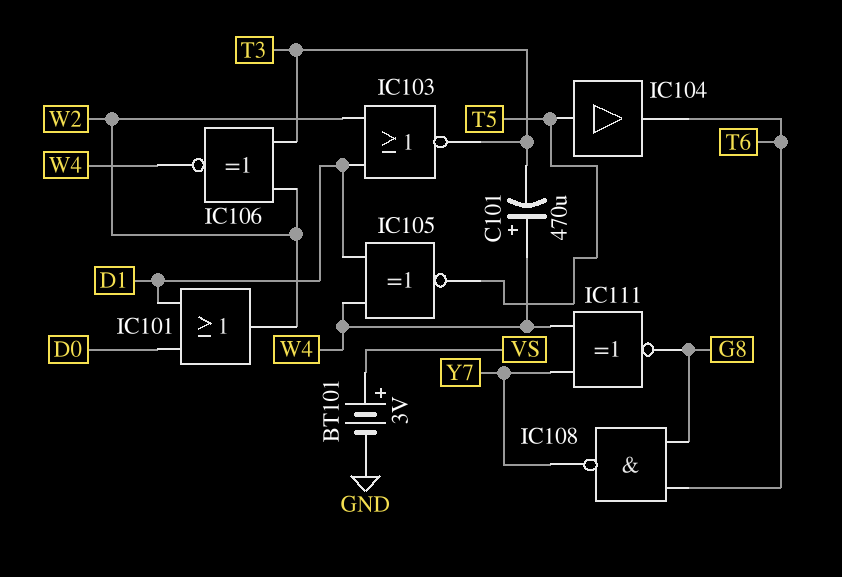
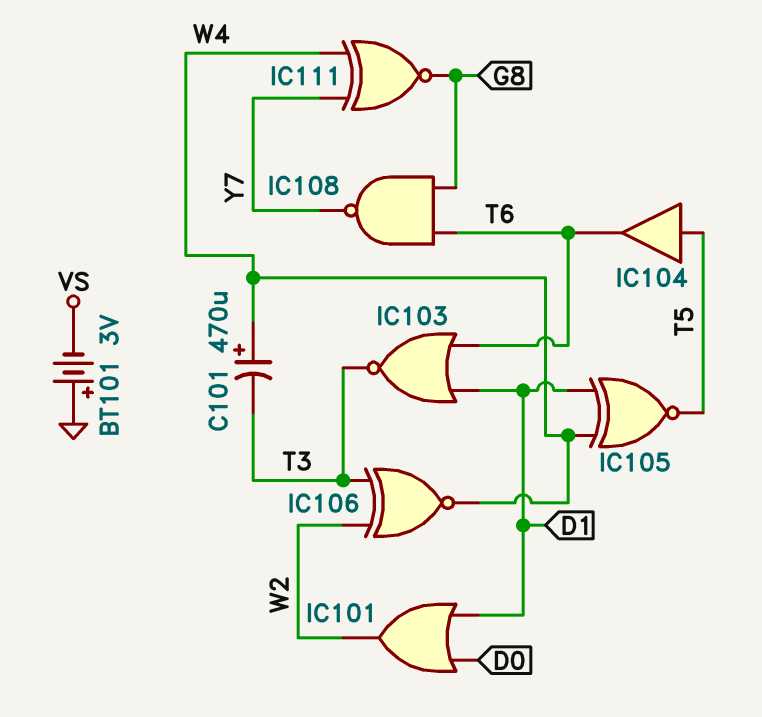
BT101: 3V (plus VS, minus GND) -> 3V (plus GND, minus VS)
IC103: NOR (in D1, in W2, out T3) -> NOR (in D1, in T6, out T3)

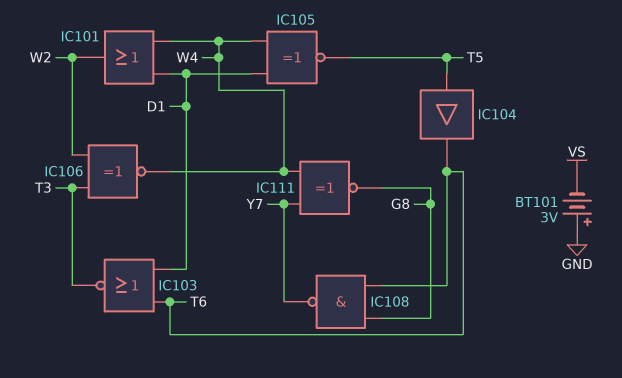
C101: 470uF (plus W4, minus T3) -> none
IC101: OR (in D0, in D1, out W2) -> OR (in D1, in W4, out W2)

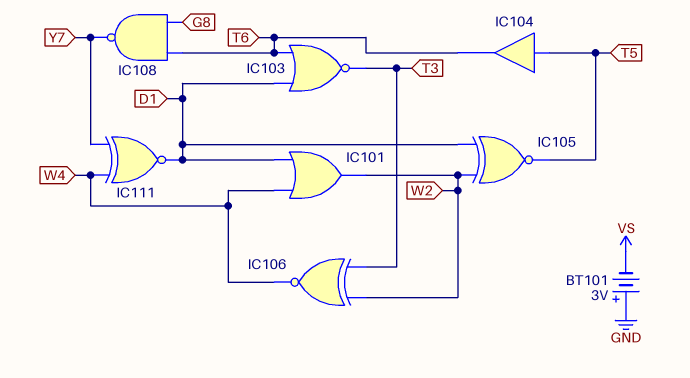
IC105: XNOR (in D1, in W4, out T5) -> XNOR (in D1, in W2, out T5)
IC111: XNOR (in W4, in Y7, out G8) -> XNOR (in W4, in Y7, out D1)

